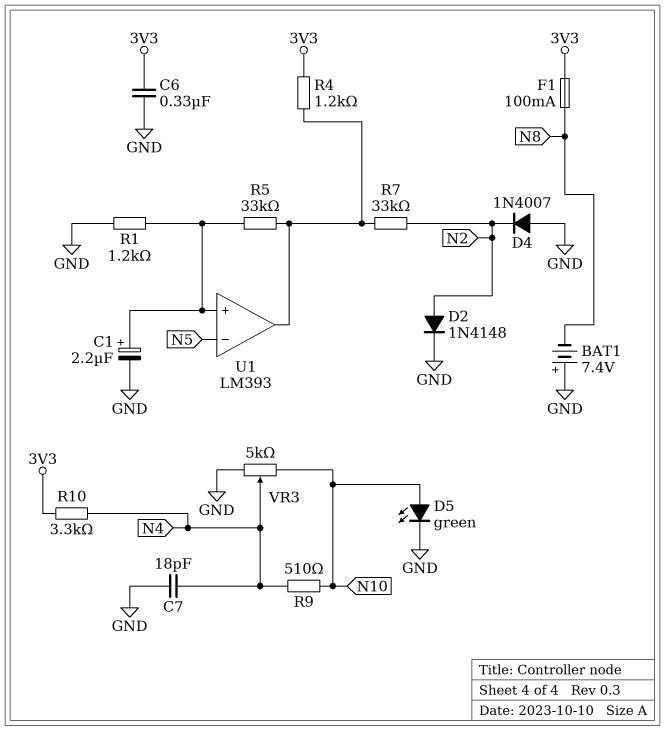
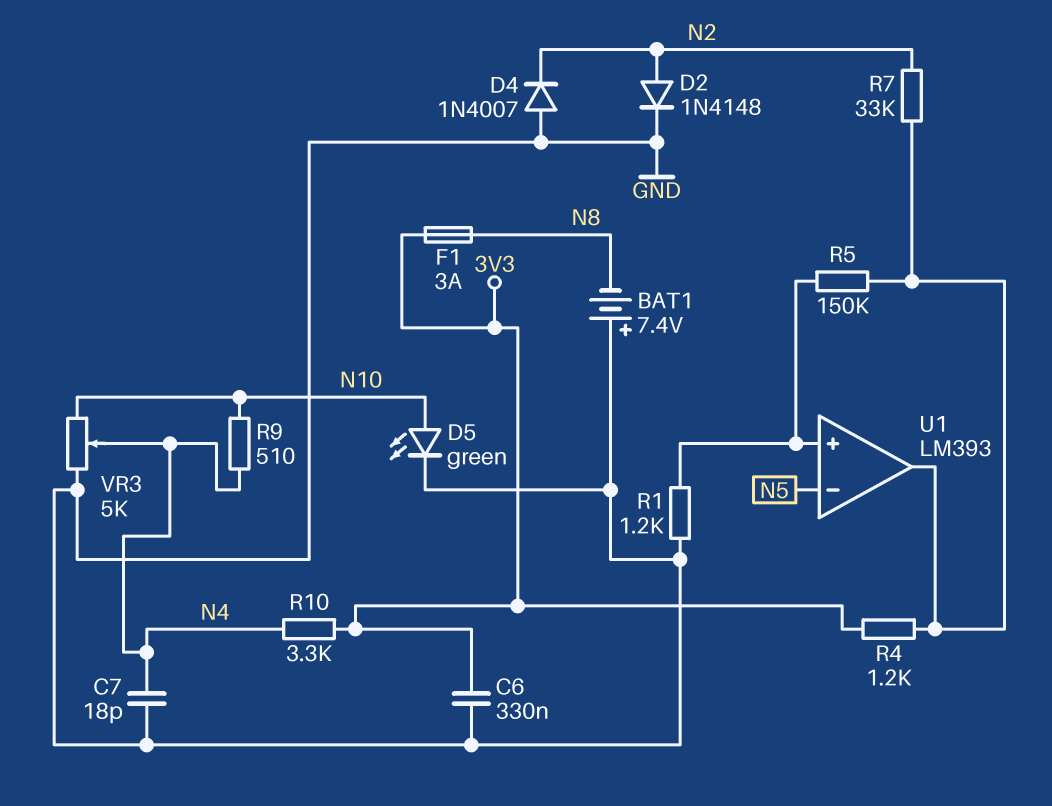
C1: 2.2uF (plus U1/in+, minus GND) -> none
F1: 100mA (3V3, N8) -> 3A (3V3, N8)
R5: 33k (U1/in+, U1/out) -> 150k (U1/in+, U1/out)

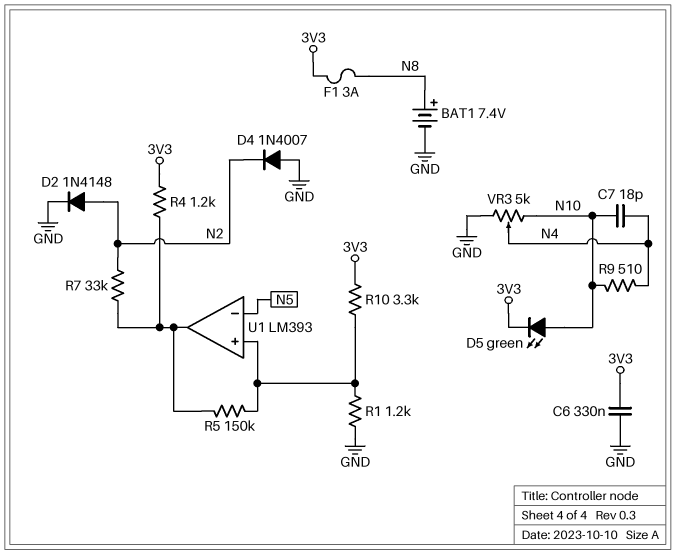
BAT1: 7.4V (plus GND, minus N8) -> 7.4V (plus N8, minus GND)
C7: 18pF (GND, N4) -> 18pF (N4, N10)
D5: LED green (A N10, K GND) -> LED green (A N10, K 3V3)
R10: 3.3k (3V3, N4) -> 3.3k (3V3, U1/in+)

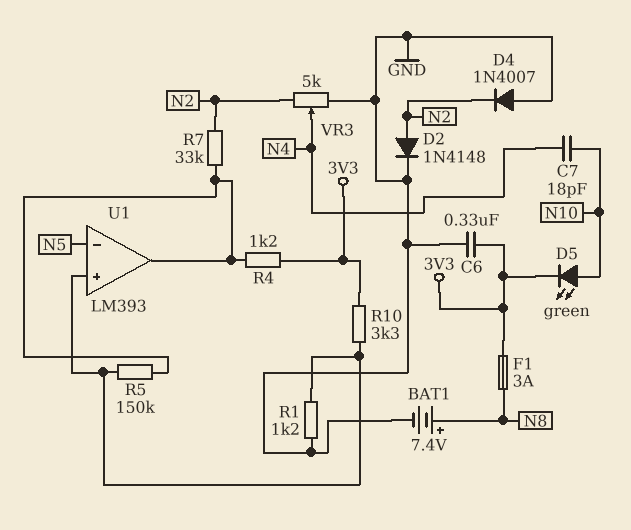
R9: 510 (N4, N10) -> none
VR3: 5k (GND, N10, wiper N4) -> 5k (GND, N2, wiper N4)

